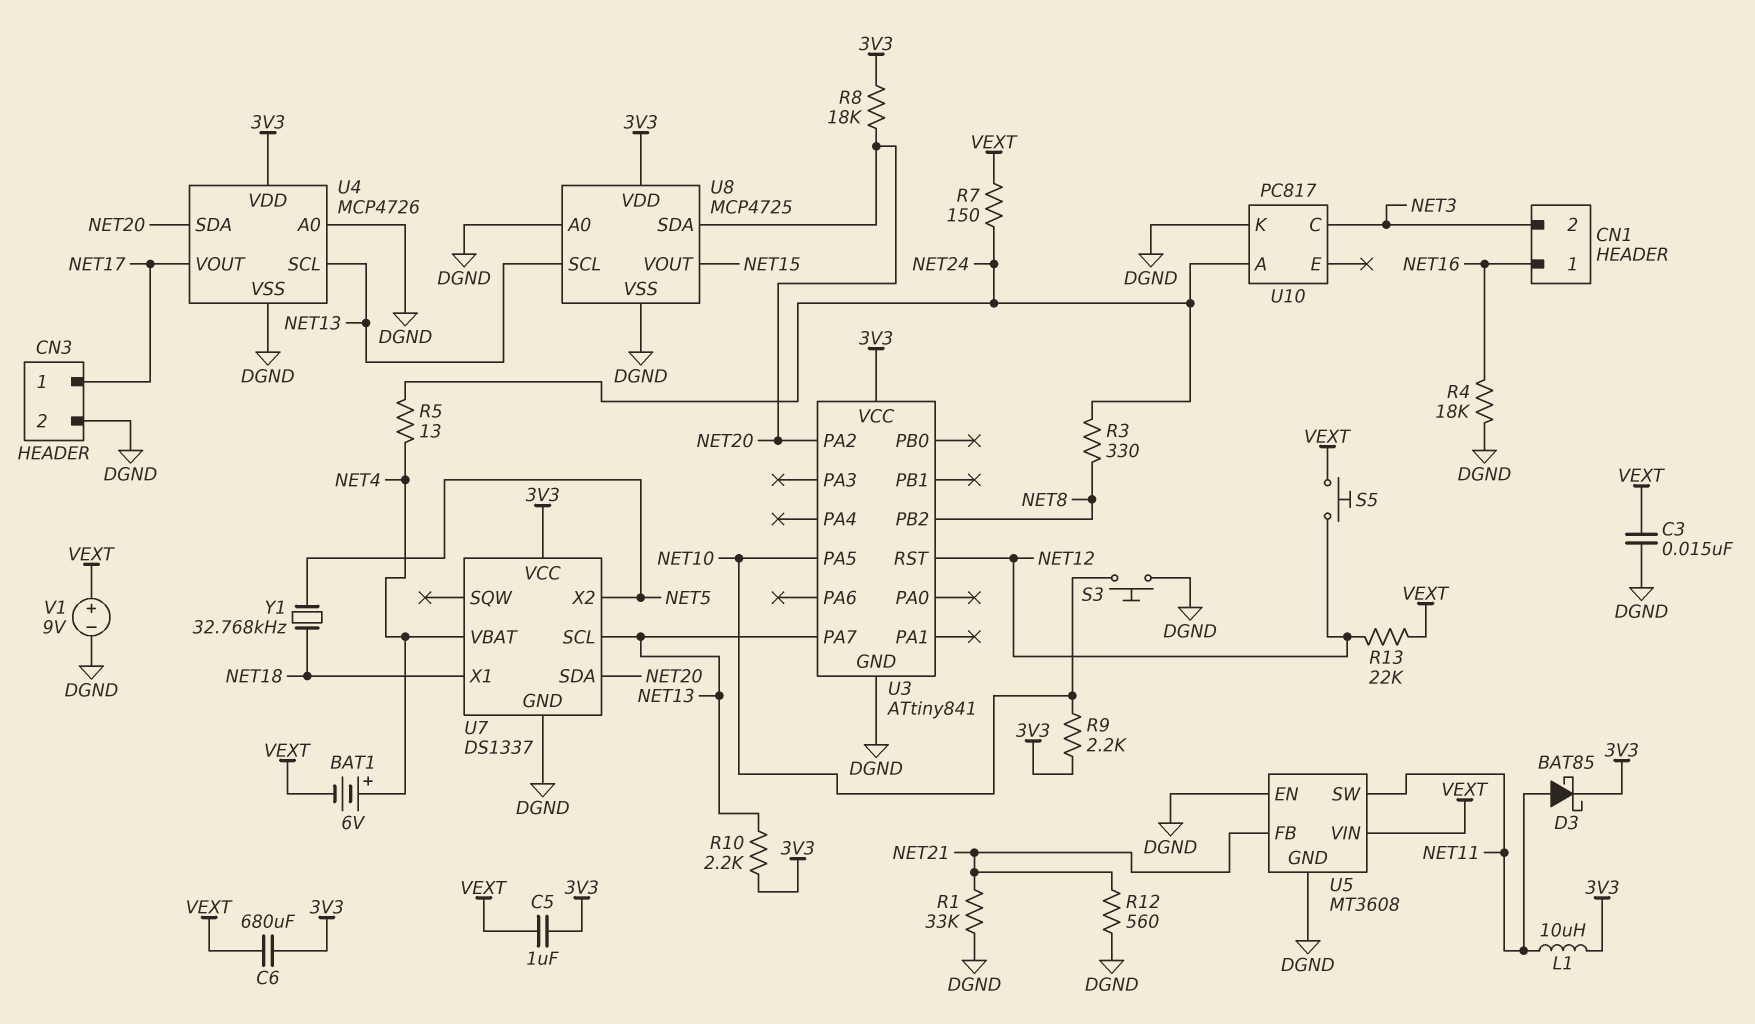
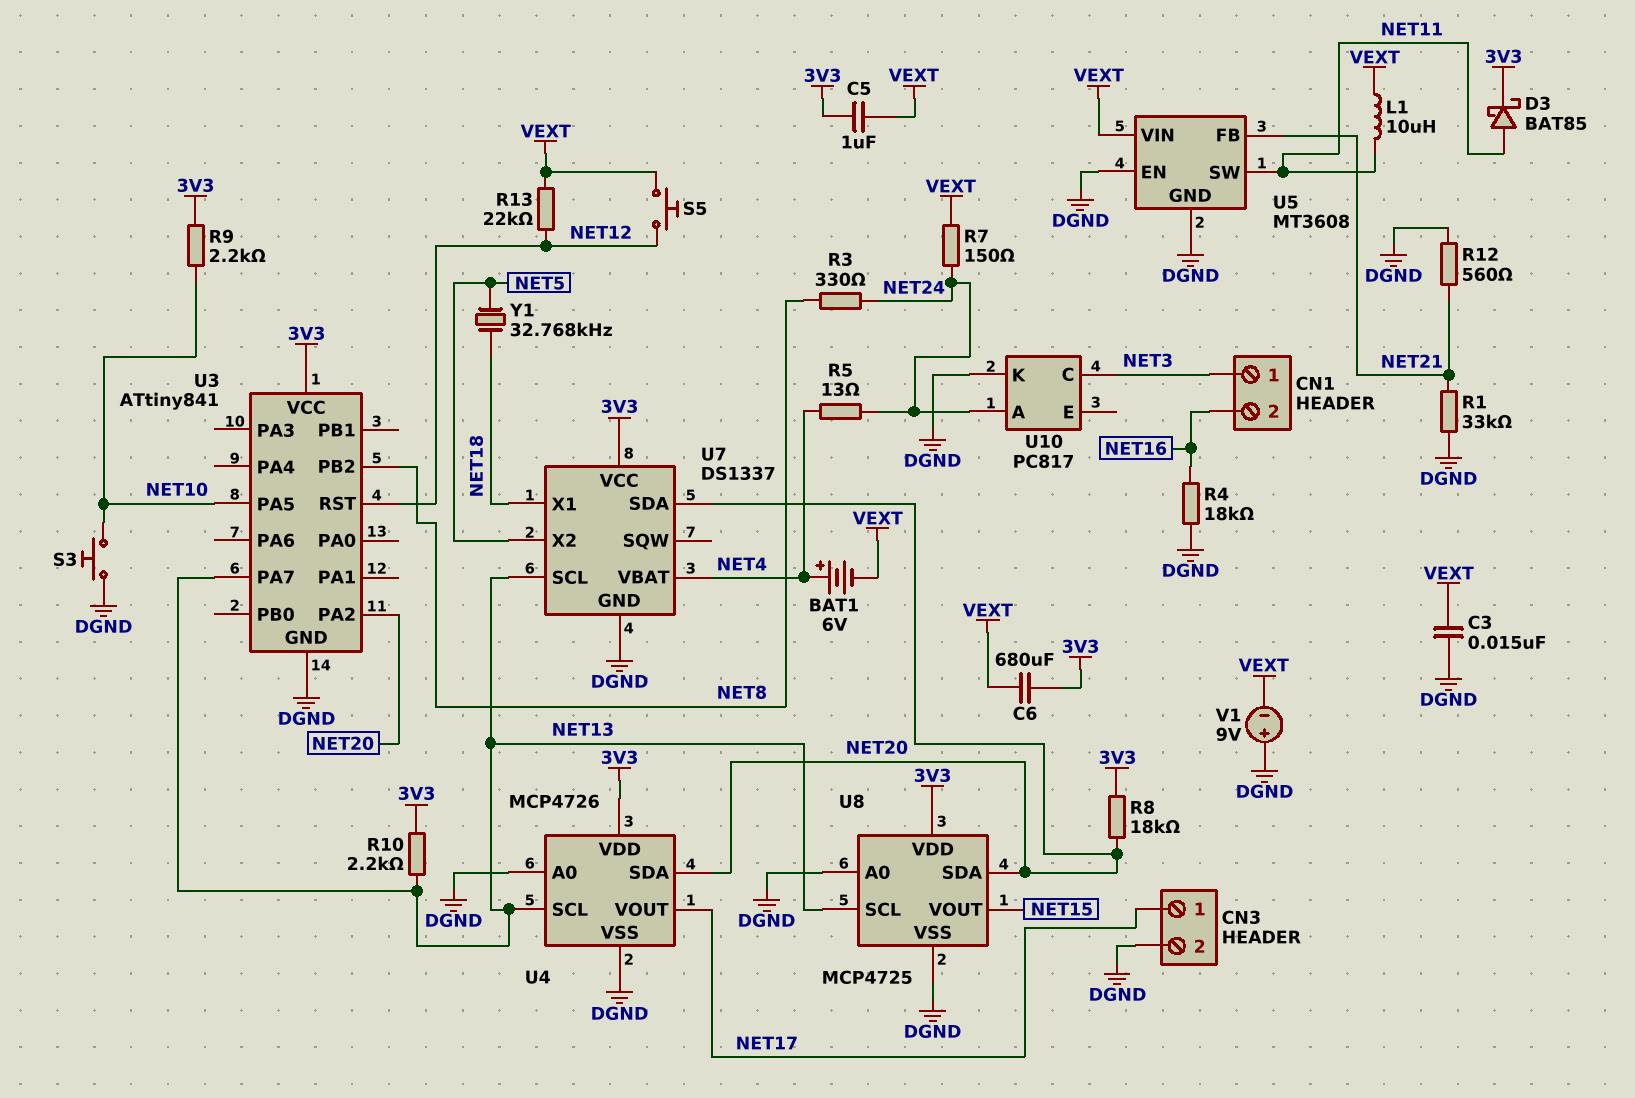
CN1 pin 1: NET16 -> NET3
CN1 pin 2: NET3 -> NET16
L1: 10uH (3V3, NET11) -> 10uH (NET11, VEXT)
V1: 9V (plus VEXT, minus DGND) -> 9V (plus DGND, minus VEXT)

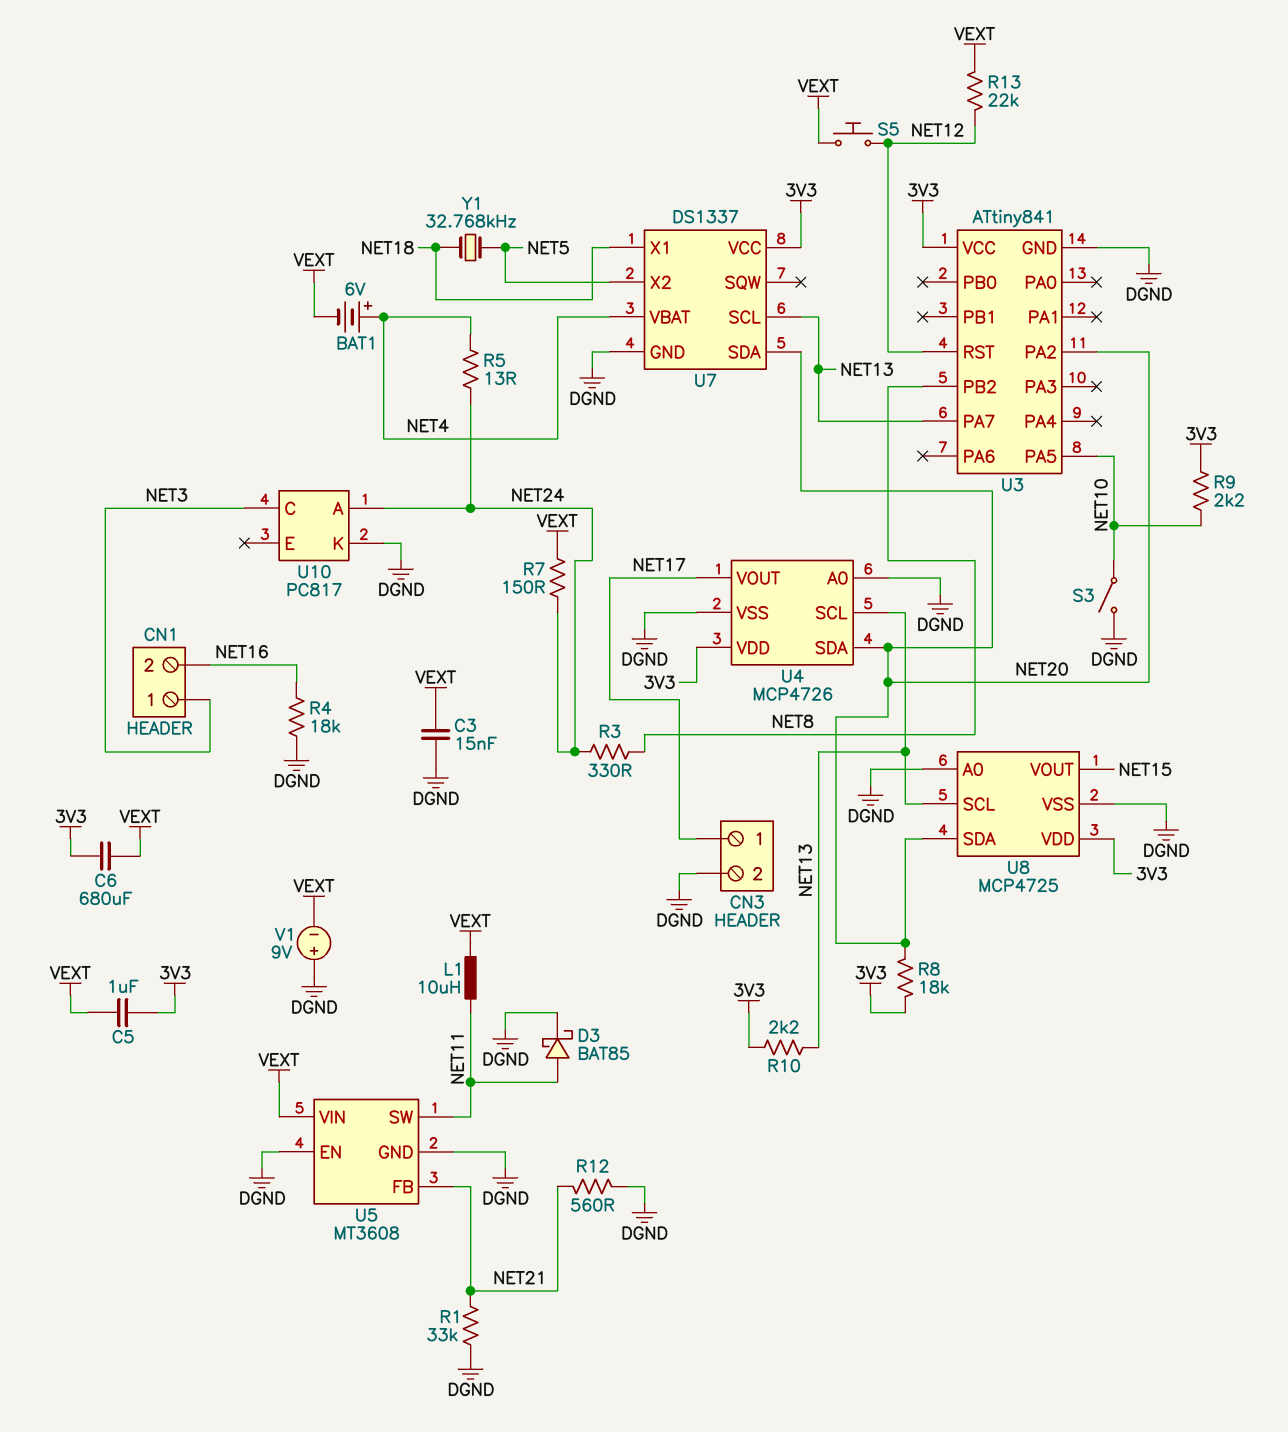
D3: schottky BAT85 (A NET11, K 3V3) -> schottky BAT85 (A NET11, K DGND)
S3: button (DGND, NET10) -> switch (DGND, NET10)

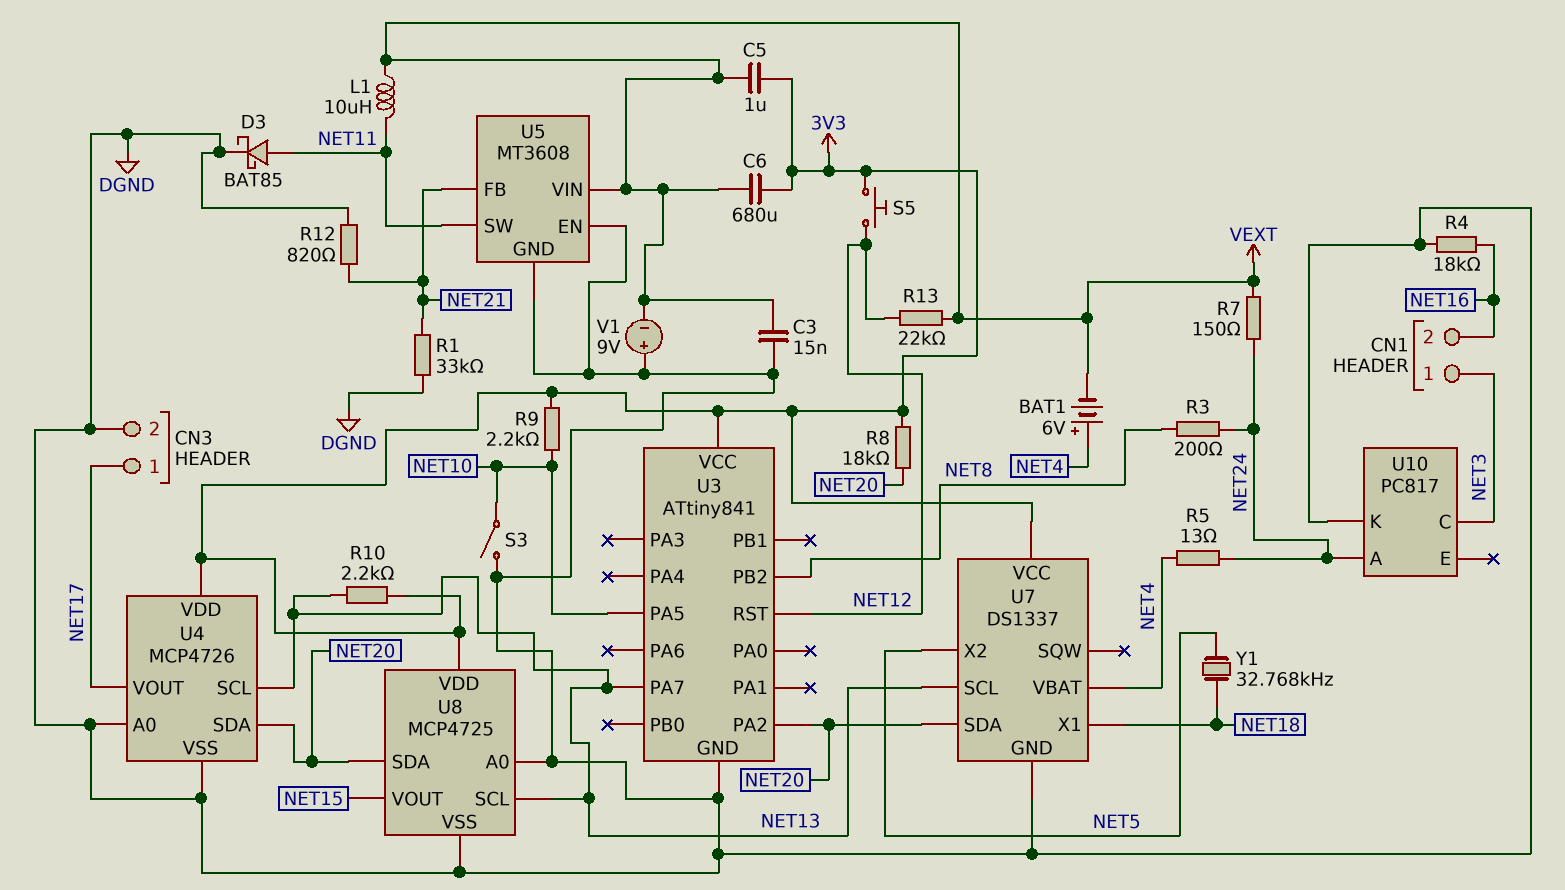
R3: 330 (NET8, NET24) -> 200 (NET8, NET24)
R12: 560 (DGND, NET21) -> 820 (DGND, NET21)
S5: button (NET12, VEXT) -> button (3V3, NET12)

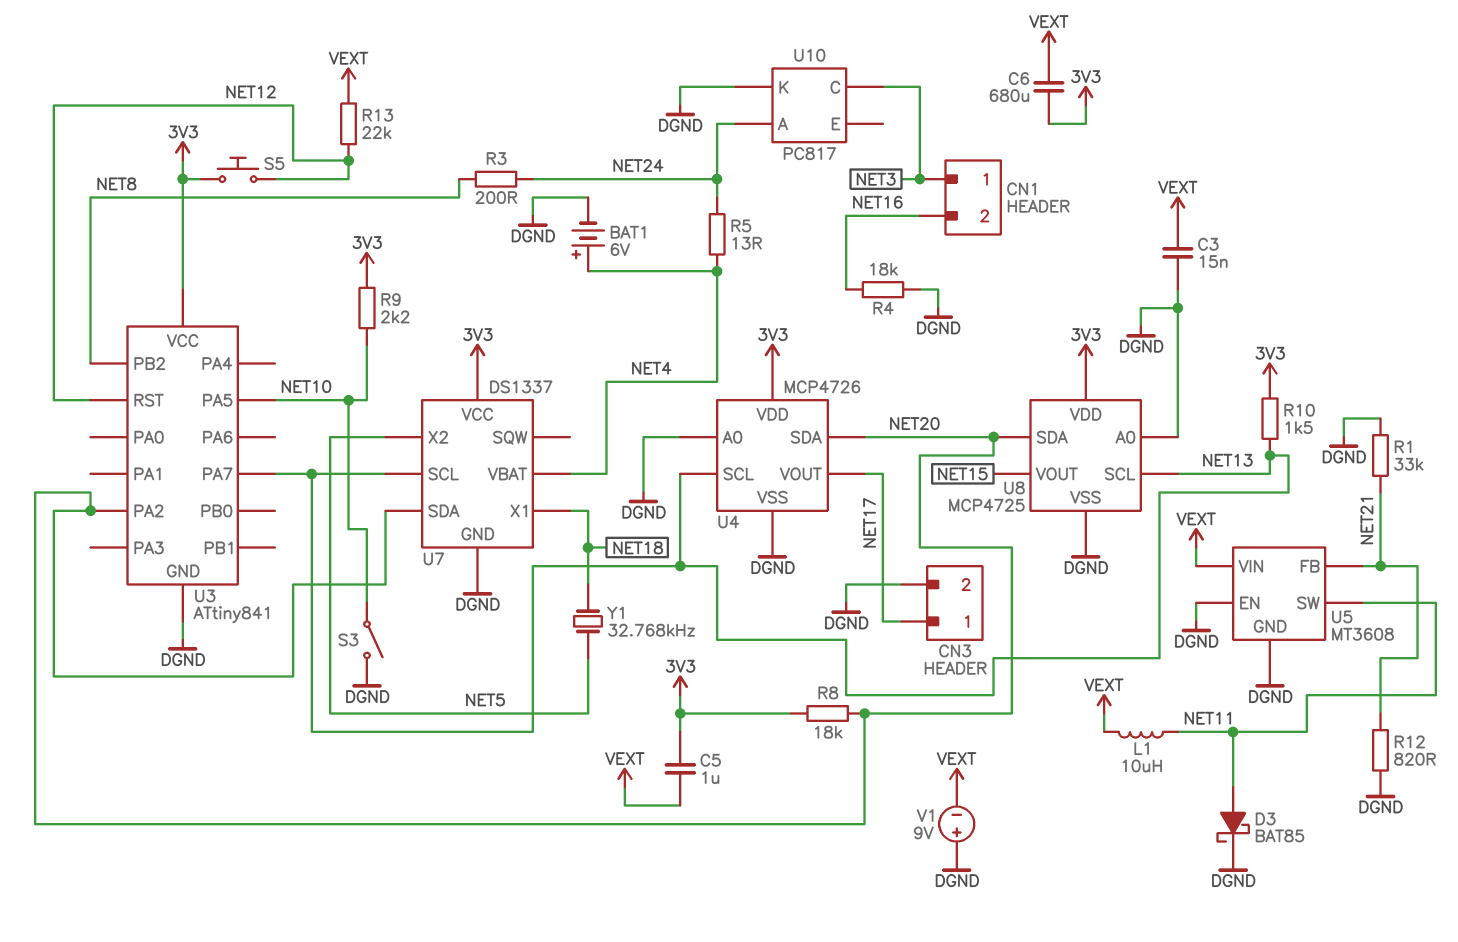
BAT1: 6V (plus NET4, minus VEXT) -> 6V (plus NET4, minus DGND)
R7: 150 (NET24, VEXT) -> none
R10: 2.2k (3V3, NET13) -> 1.5k (3V3, NET13)

